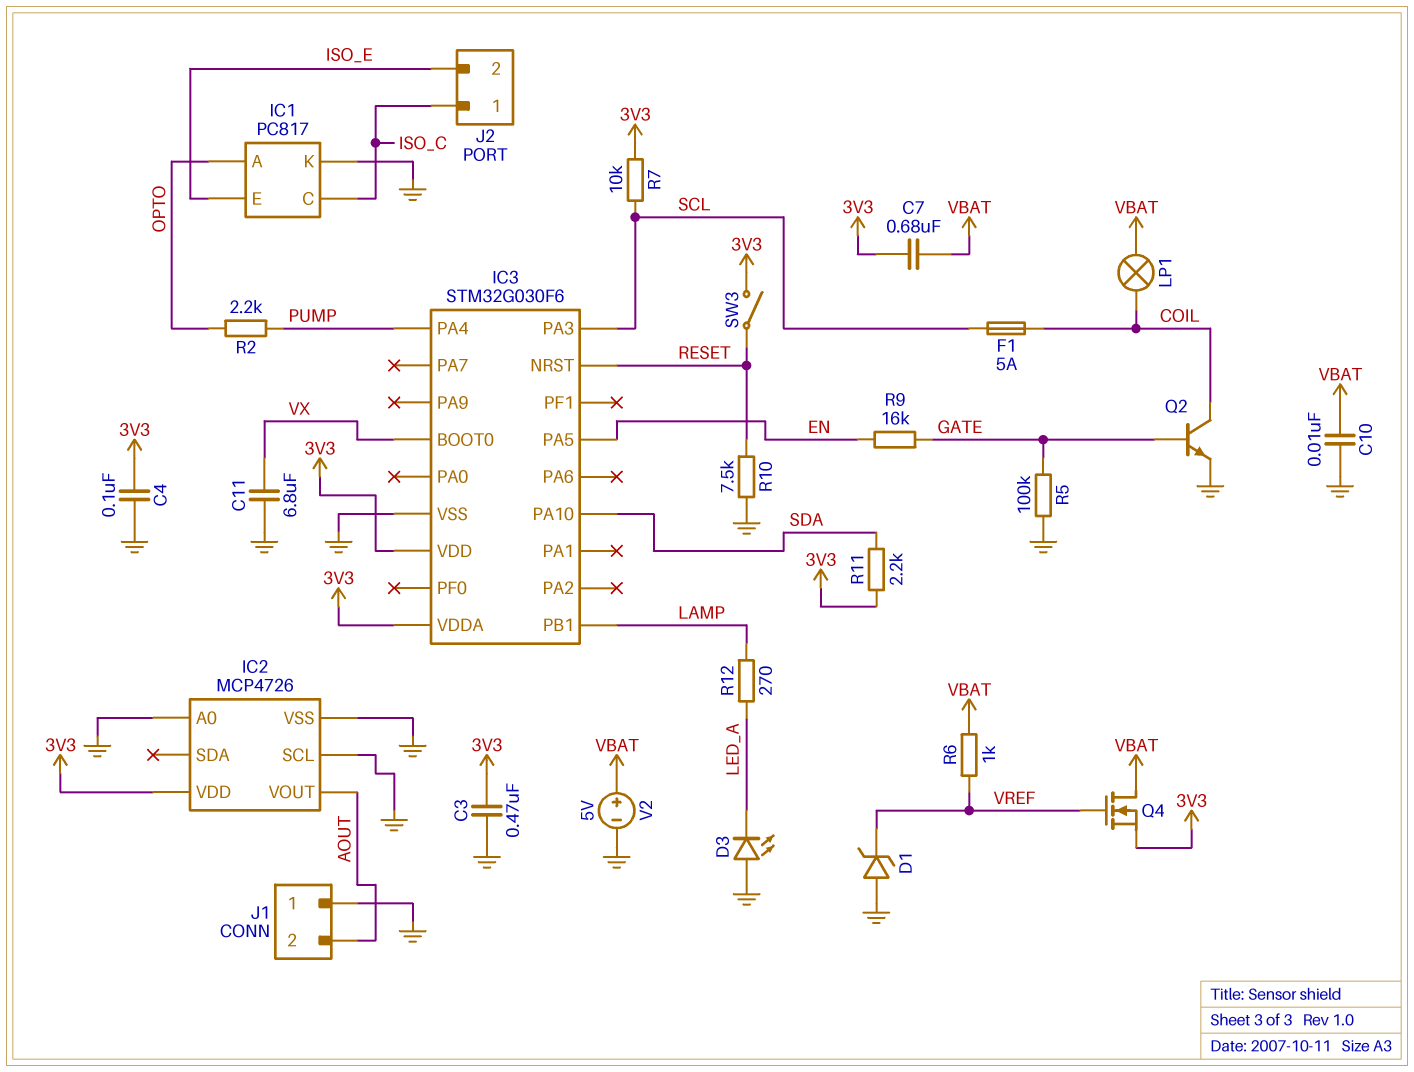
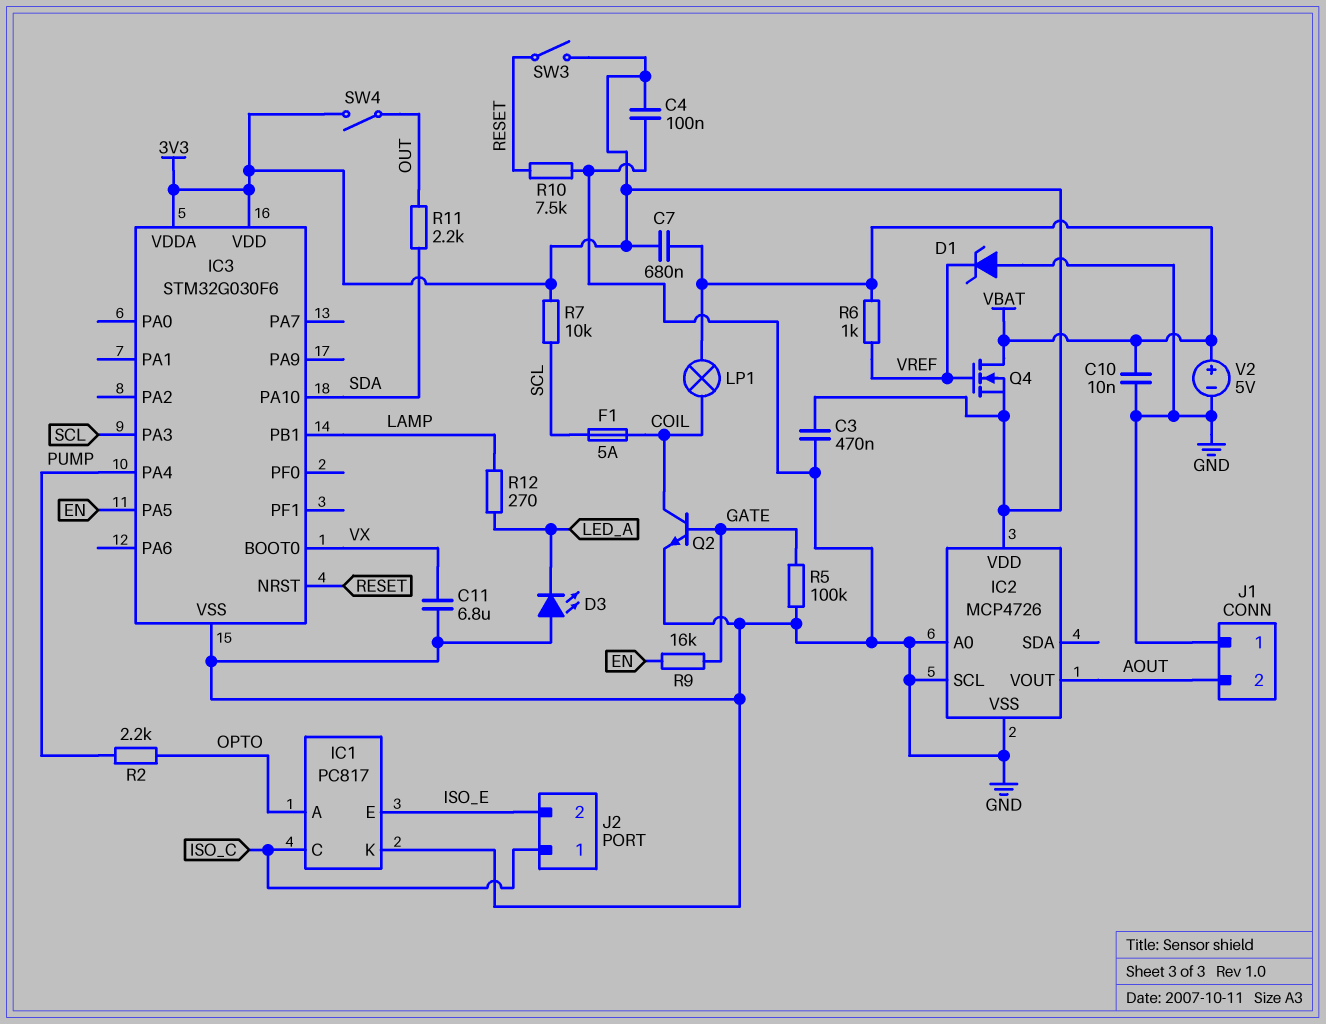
R11: 2.2k (3V3, SDA) -> 2.2k (OUT, SDA)
SW4: none -> switch (3V3, OUT)

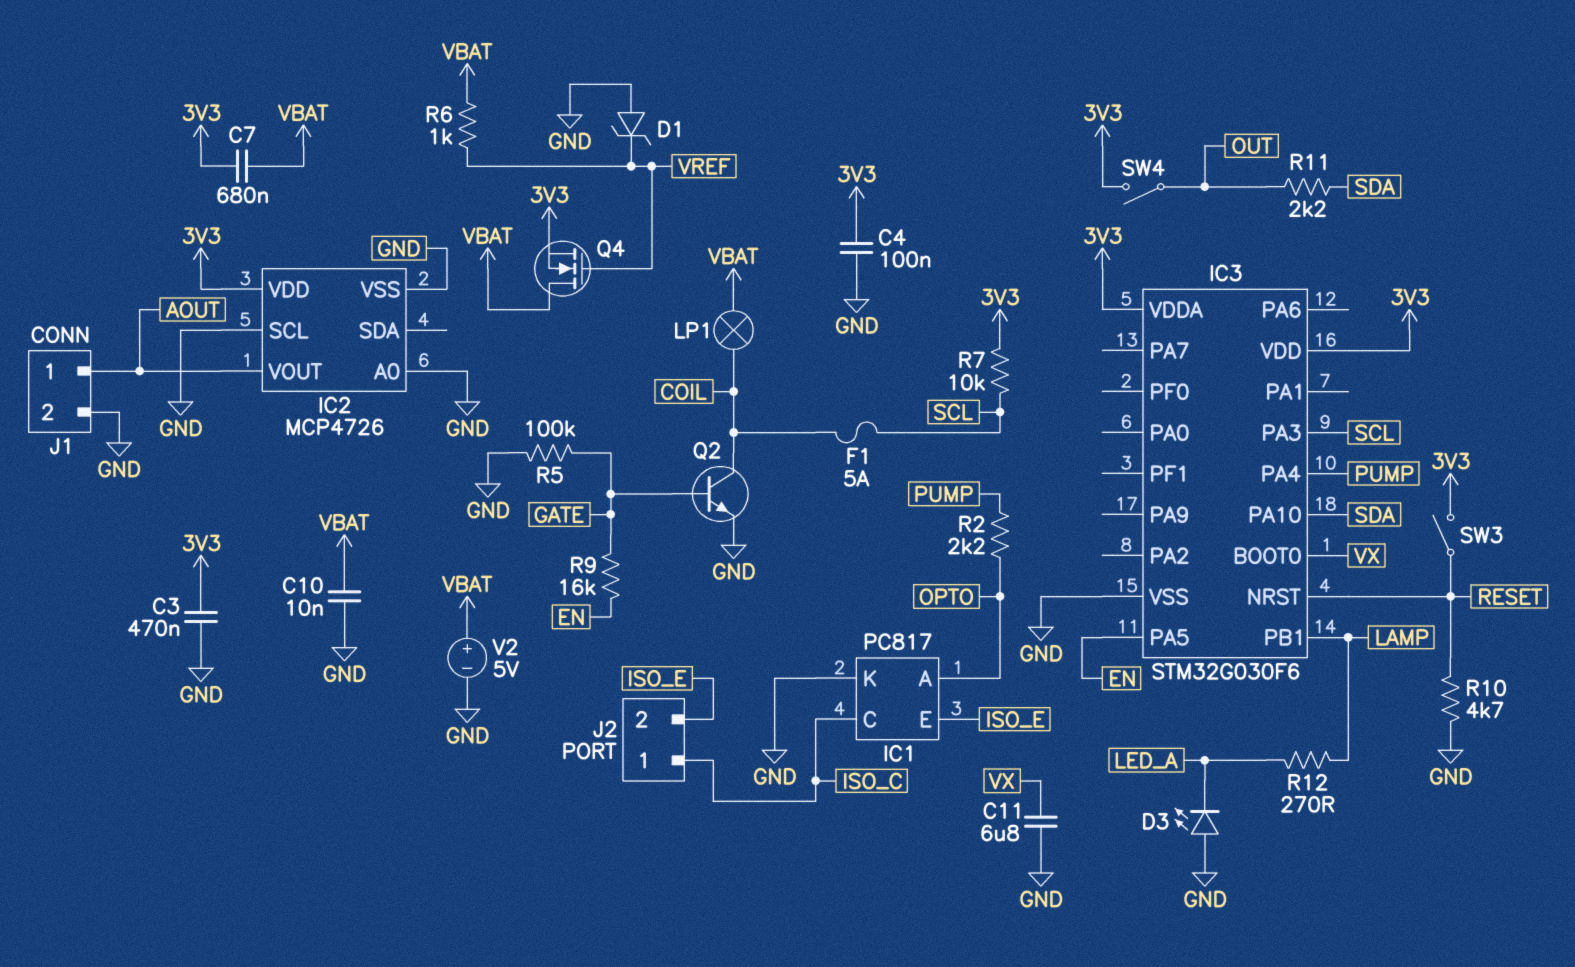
J1 pin 1: GND -> AOUT
J1 pin 2: AOUT -> GND
R10: 7.5k (GND, RESET) -> 4.7k (GND, RESET)

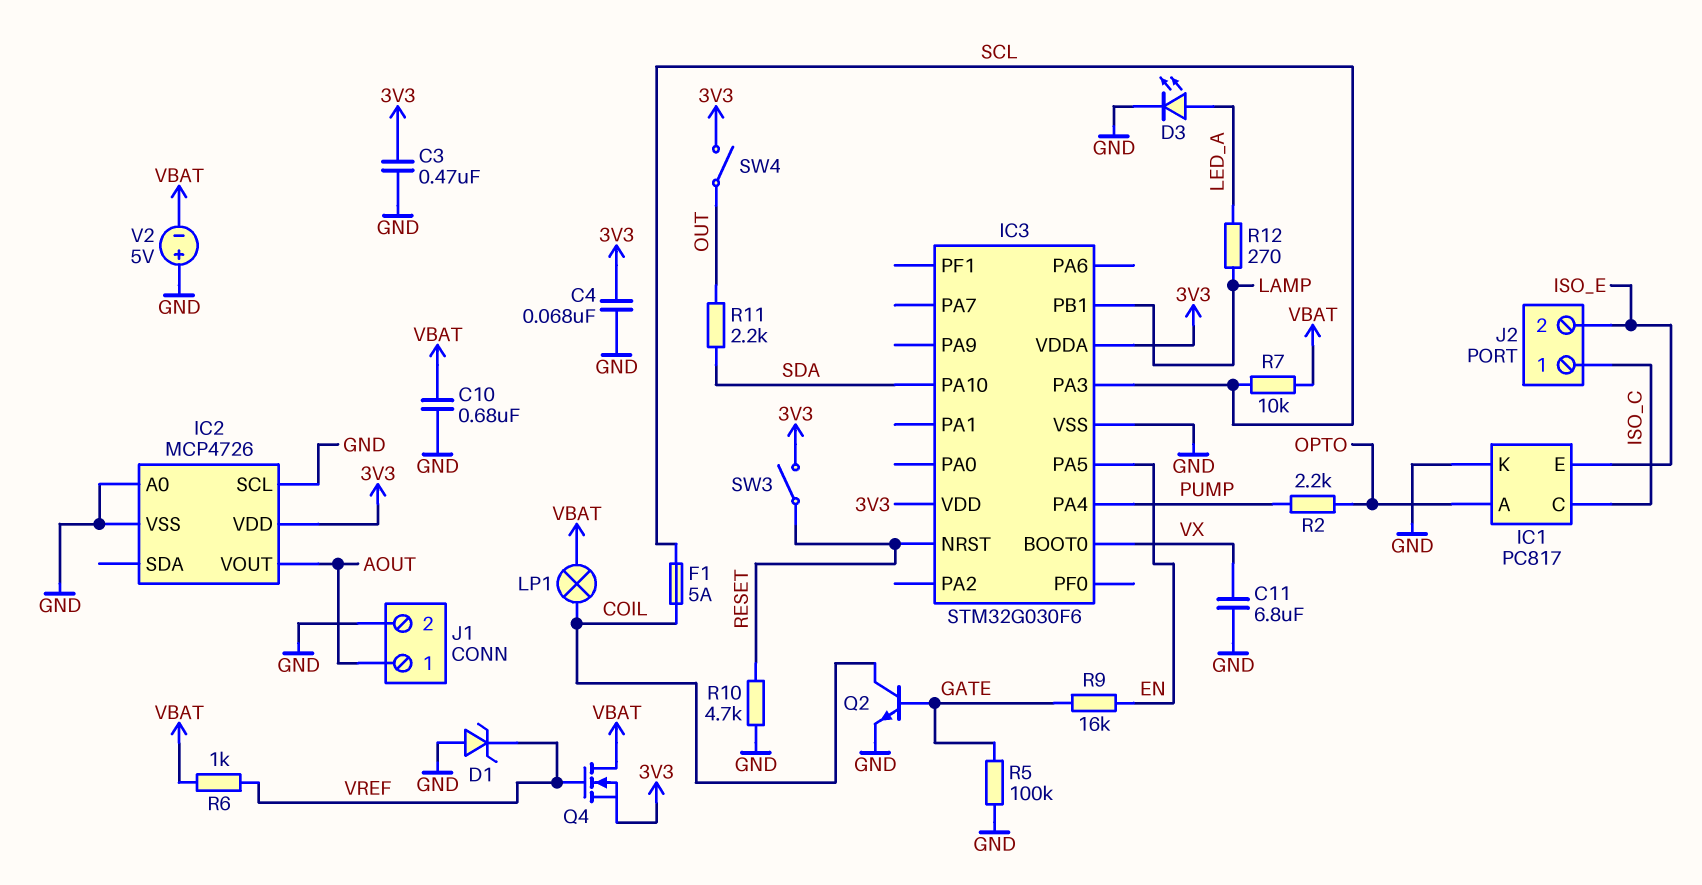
C4: 100nF (3V3, GND) -> 68nF (3V3, GND)
C7: 680nF (3V3, VBAT) -> none
C10: 10nF (GND, VBAT) -> 680nF (GND, VBAT)
D3: LED (A GND, K LED_A) -> LED (A LED_A, K GND)
R7: 10k (3V3, SCL) -> 10k (SCL, VBAT)
V2: 5V (plus VBAT, minus GND) -> 5V (plus GND, minus VBAT)

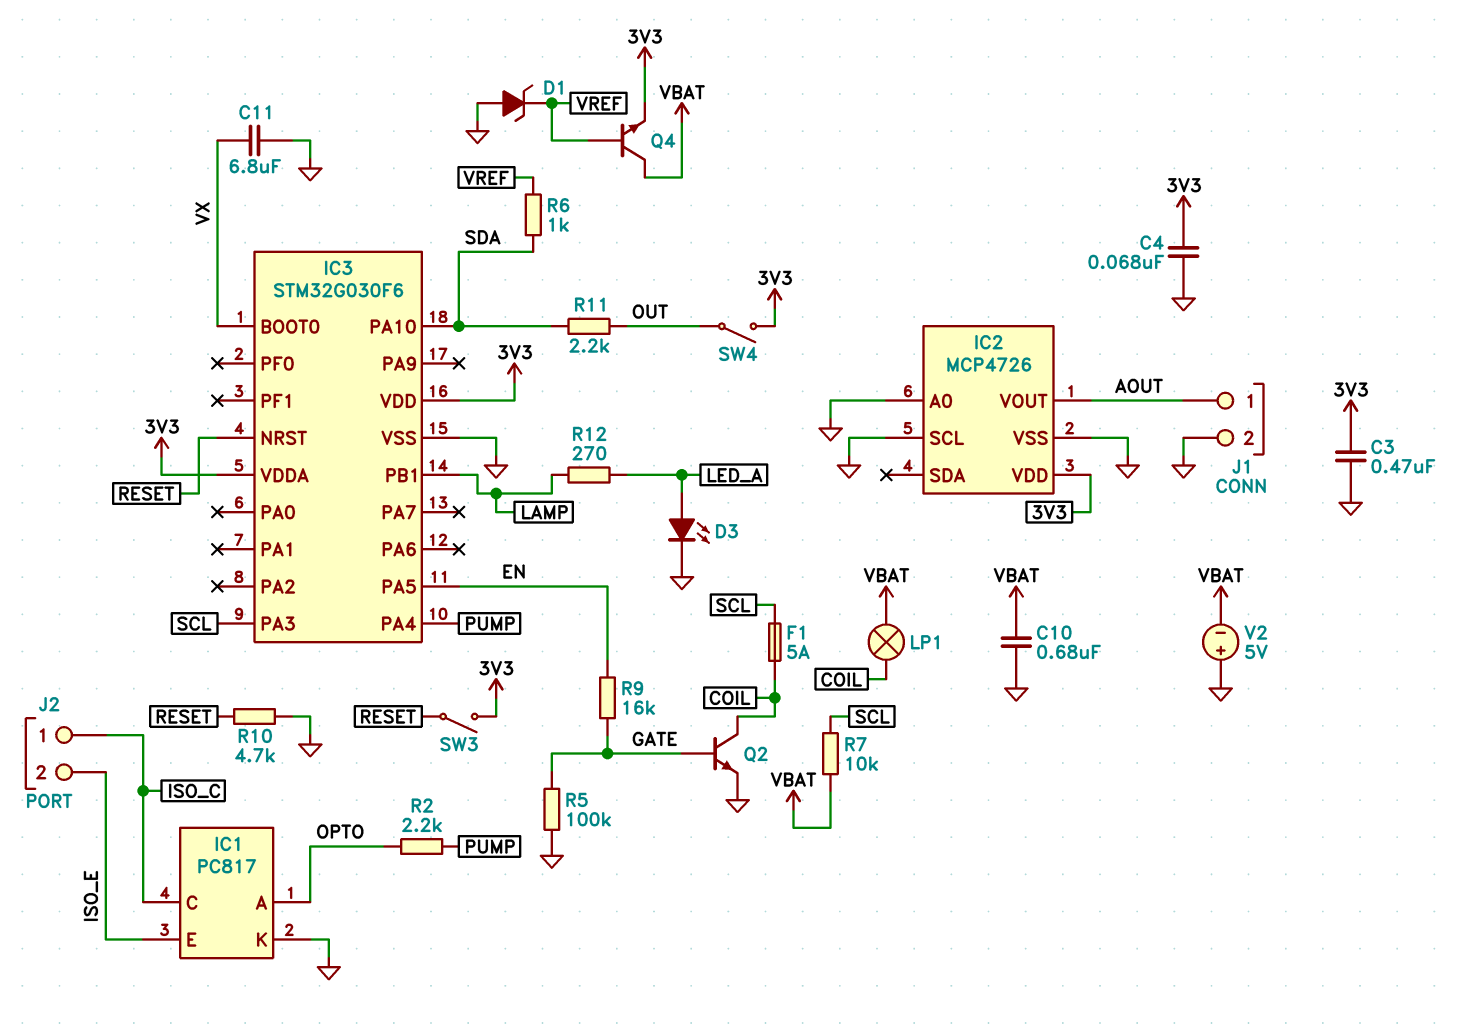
Q4: NMOS (G VREF, D VBAT, S 3V3) -> NPN (B VREF, C VBAT, E 3V3)
R6: 1k (VBAT, VREF) -> 1k (SDA, VREF)

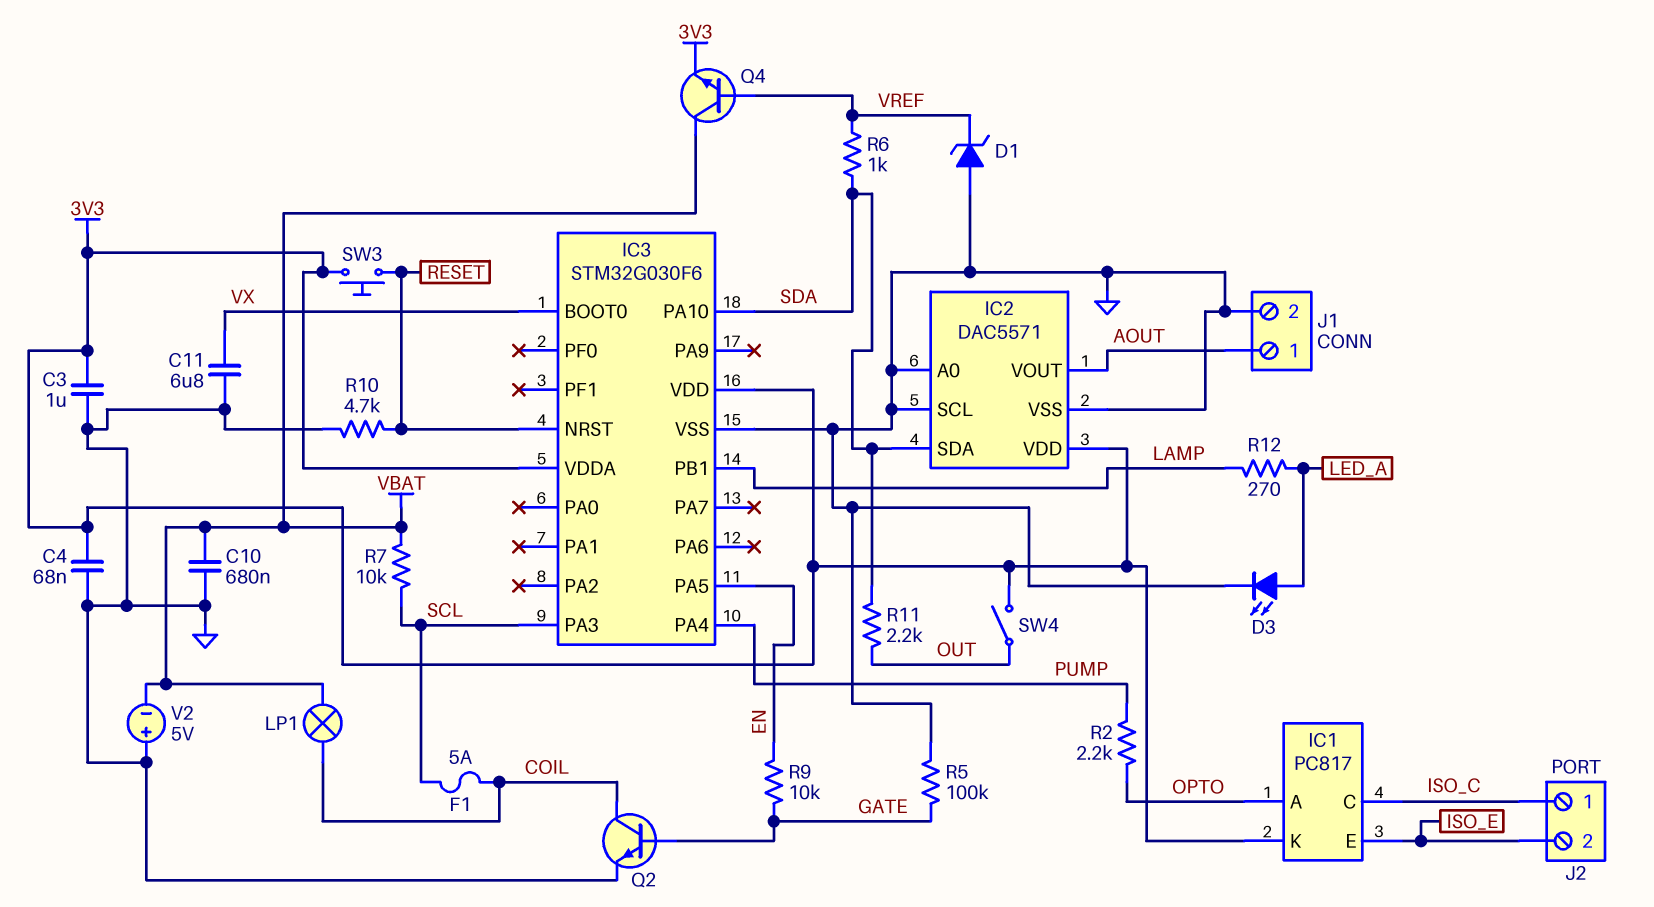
C3: 470nF (3V3, GND) -> 1uF (3V3, GND)
IC1 pin K: GND -> 3V3
IC2: MCP4726 -> DAC5571
IC2 pin SDA: none -> SDA
R9: 16k (EN, GATE) -> 10k (EN, GATE)
SW3: switch (3V3, RESET) -> button (3V3, RESET)

